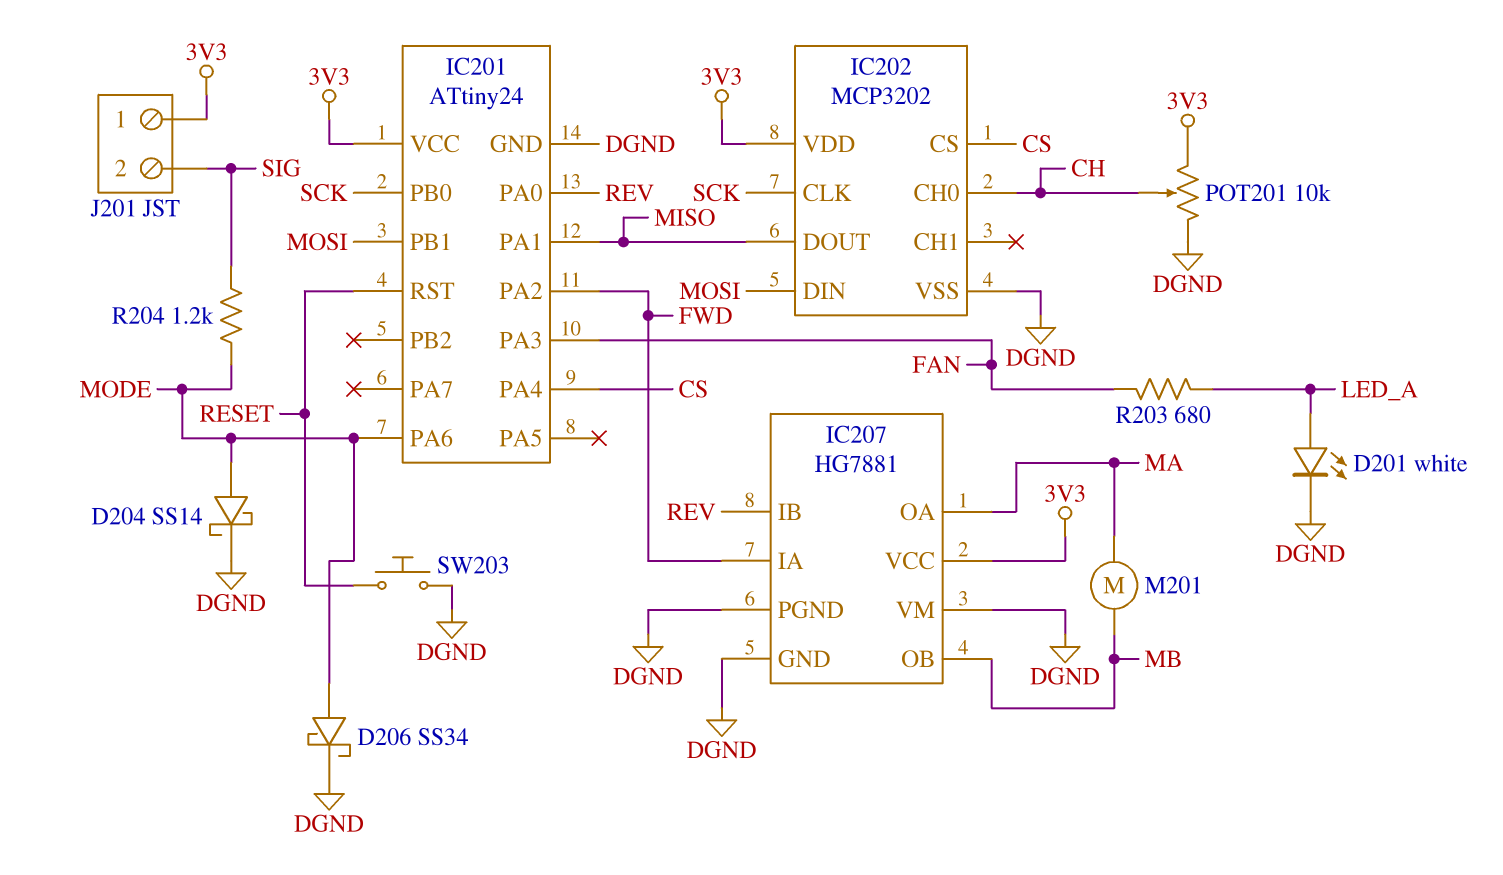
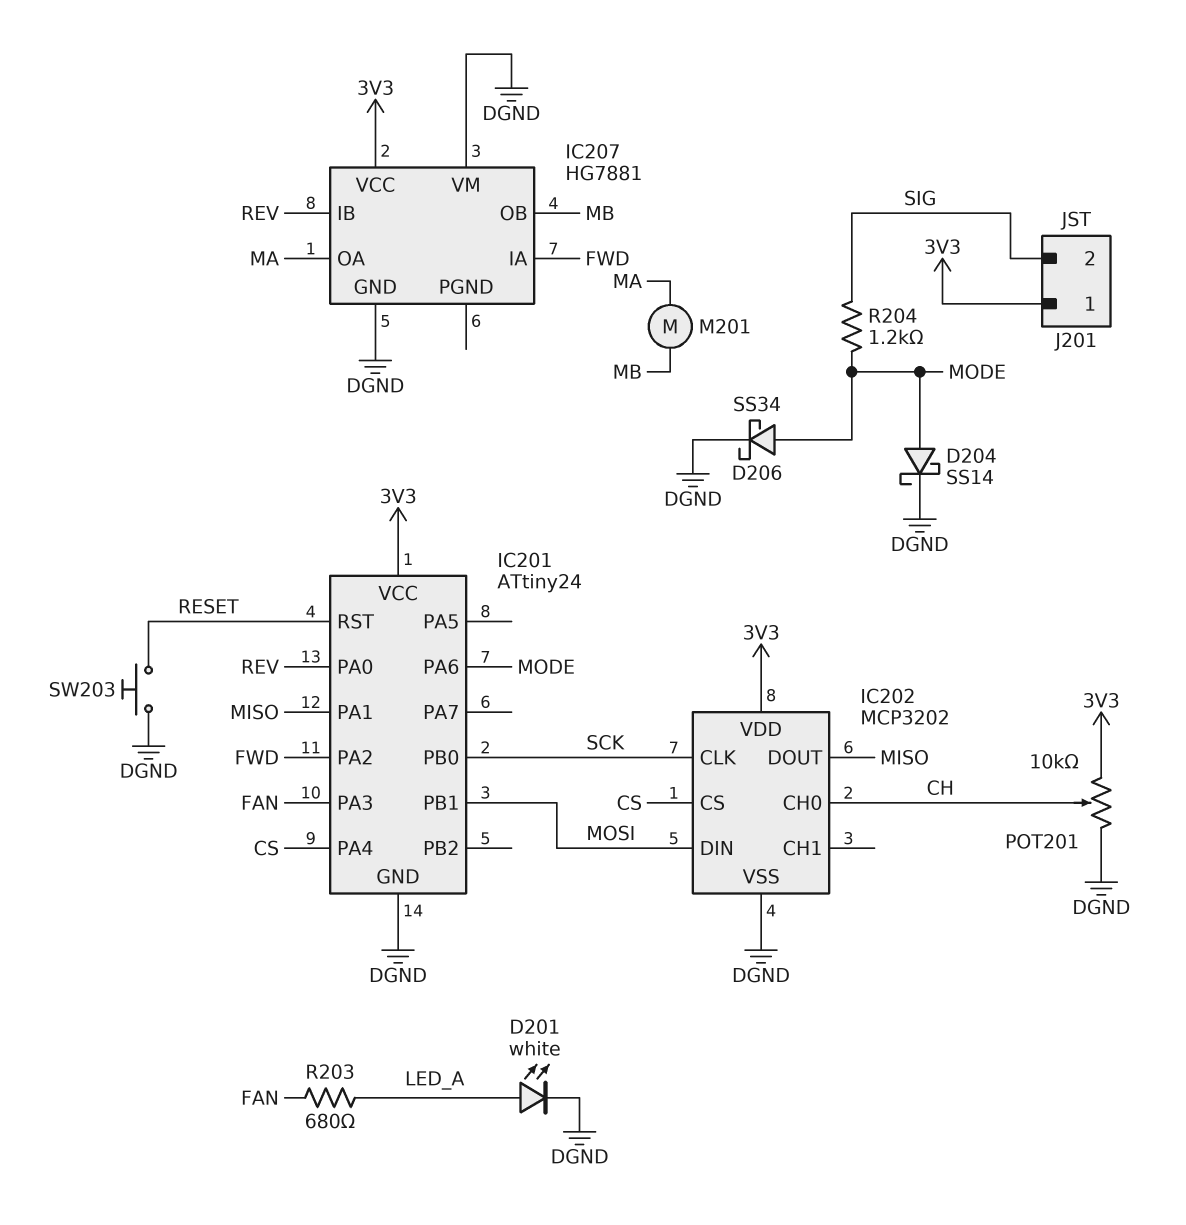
IC207 pin PGND: DGND -> none

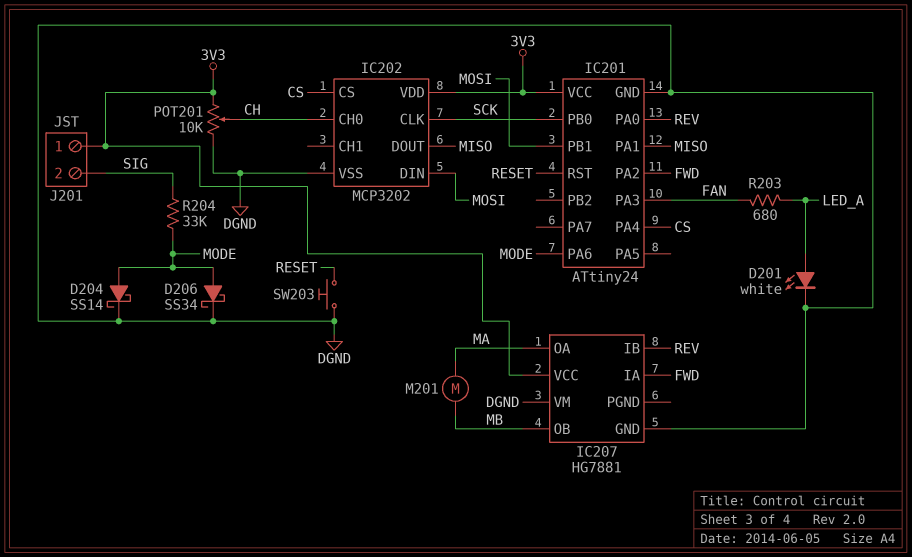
R204: 1.2k (MODE, SIG) -> 33k (MODE, SIG)

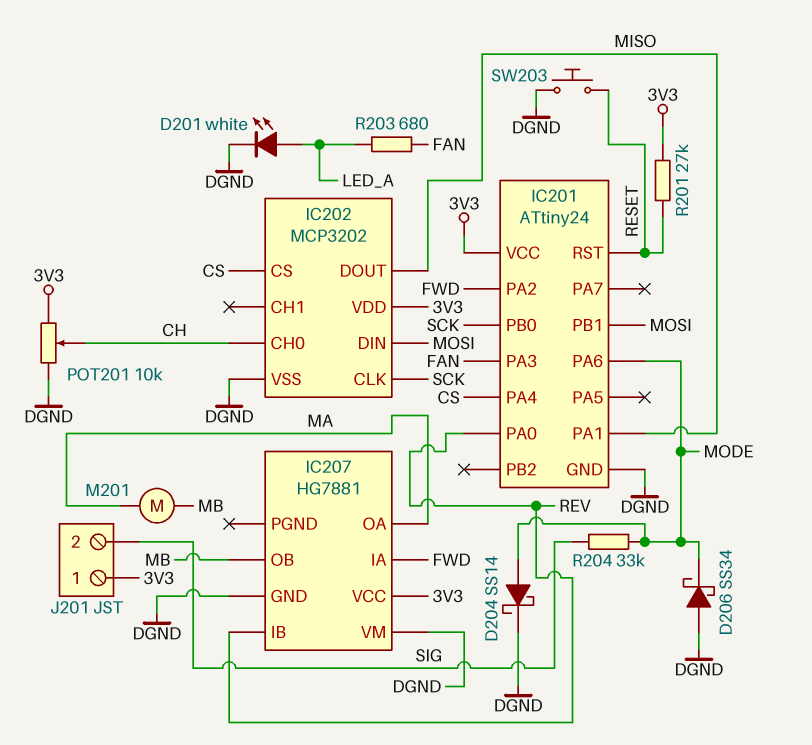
D206: schottky SS34 (A MODE, K DGND) -> schottky SS34 (A DGND, K MODE)
R201: none -> 27k (3V3, RESET)

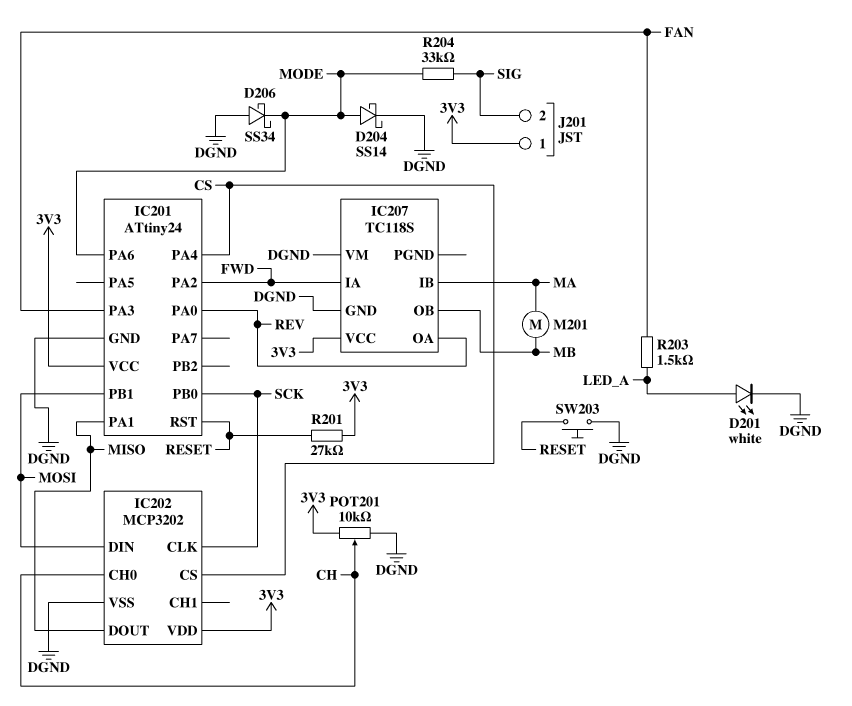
IC207: HG7881 -> TC118S
IC207 pin IB: REV -> MA
IC207 pin OA: MA -> REV
R203: 680 (FAN, LED_A) -> 1.5k (FAN, LED_A)

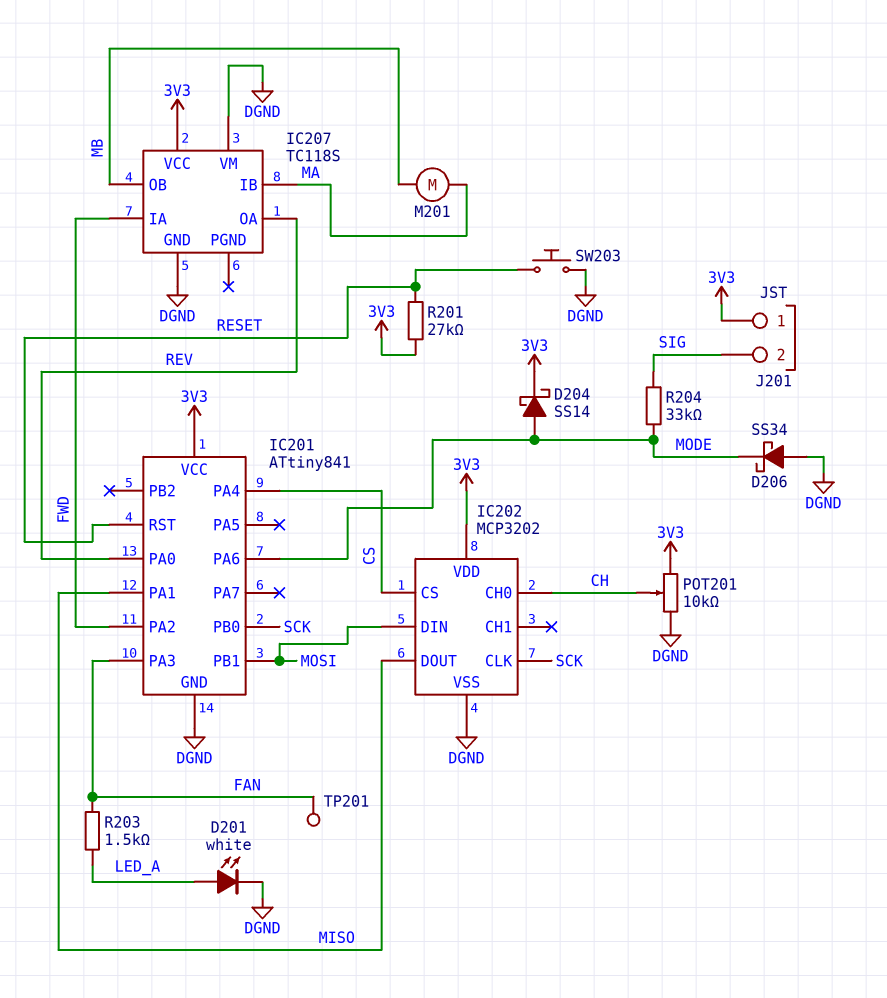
D204: schottky SS14 (A MODE, K DGND) -> schottky SS14 (A MODE, K 3V3)
IC201: ATtiny24 -> ATtiny841
TP201: none -> test point (FAN)

